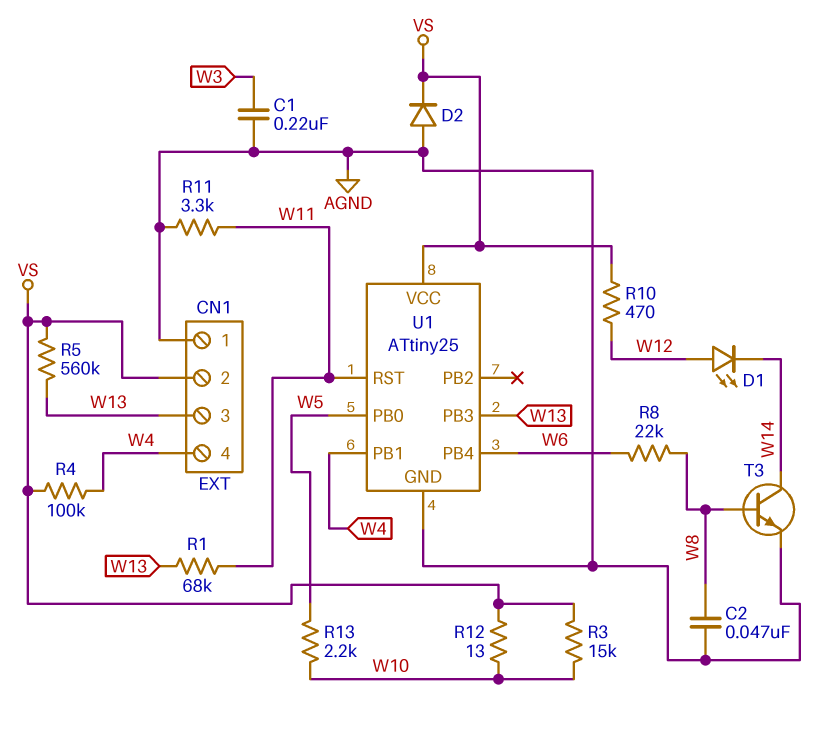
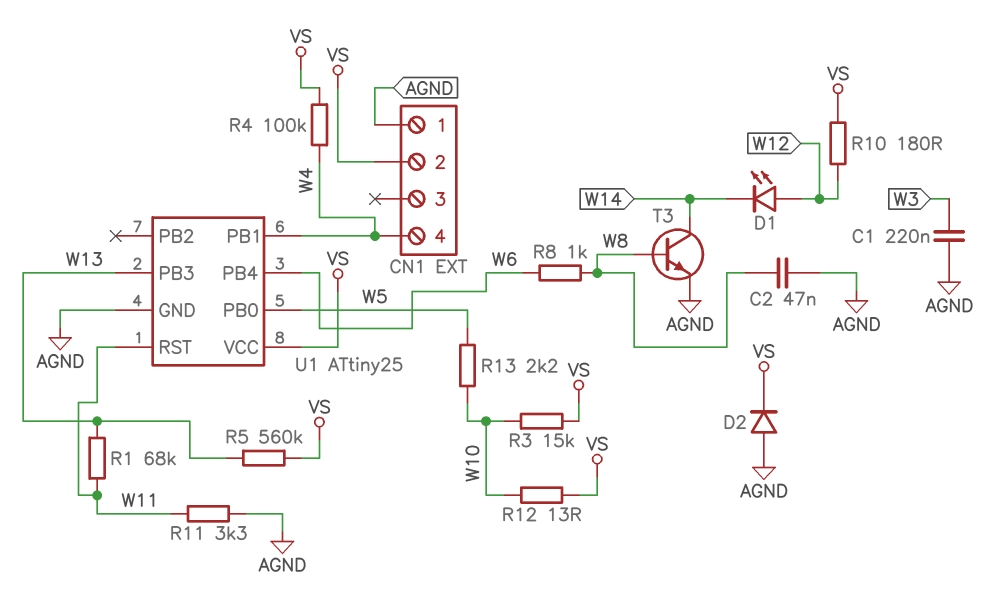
CN1 pin 3: W13 -> none
R8: 22k (W6, W8) -> 1k (W6, W8)
R10: 470 (VS, W12) -> 180 (VS, W12)

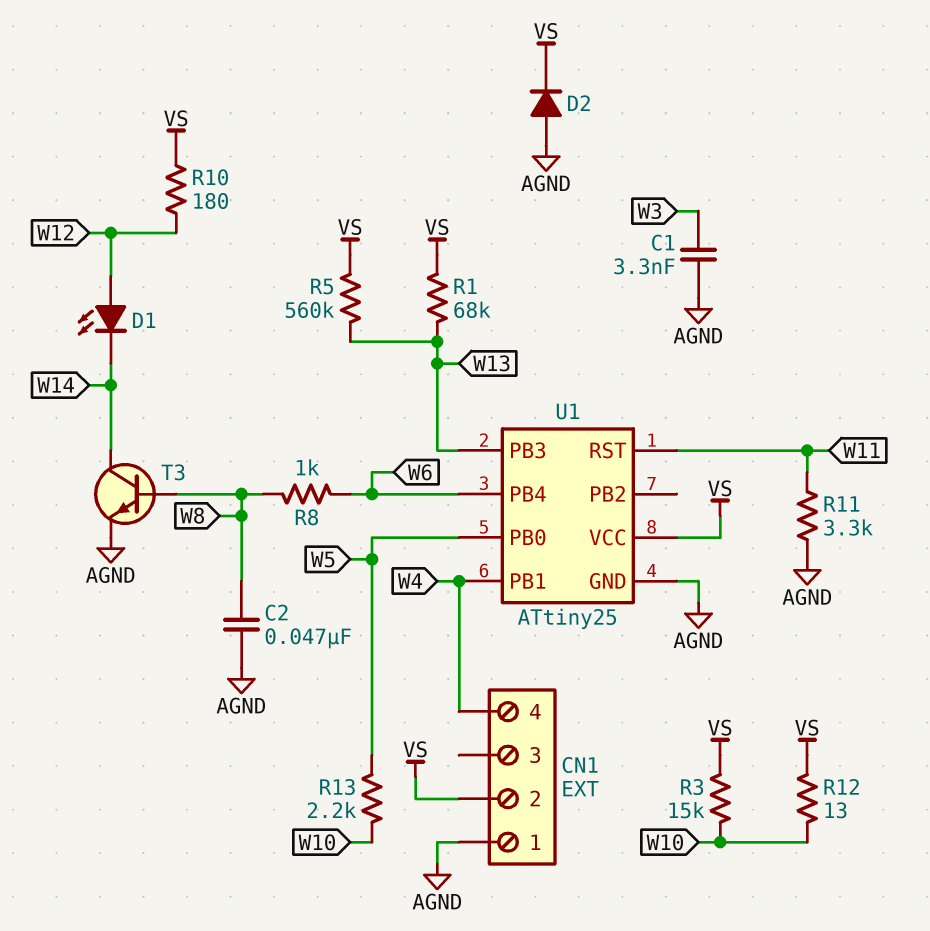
C1: 220nF (AGND, W3) -> 3.3nF (AGND, W3)
R1: 68k (W11, W13) -> 68k (VS, W13)
R4: 100k (VS, W4) -> none

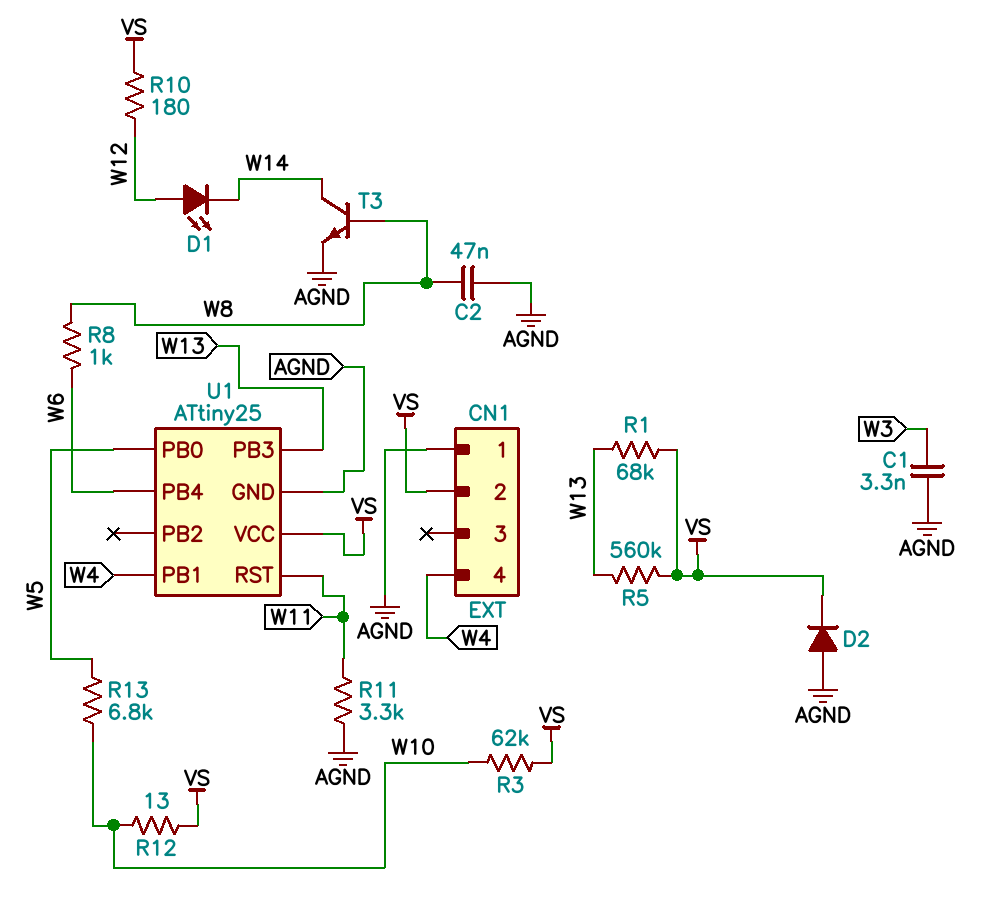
R3: 15k (VS, W10) -> 62k (VS, W10)
R13: 2.2k (W5, W10) -> 6.8k (W5, W10)

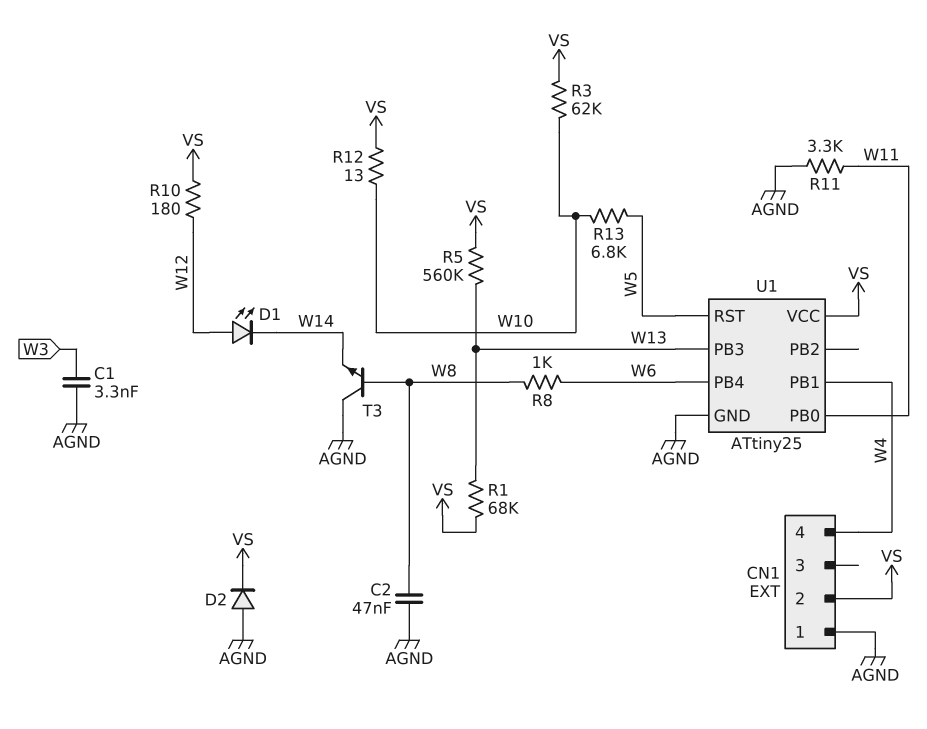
T3: NPN (B W8, C W14, E AGND) -> NPN (B W8, C AGND, E W14)
U1 pin PB0: W5 -> W11
U1 pin RST: W11 -> W5

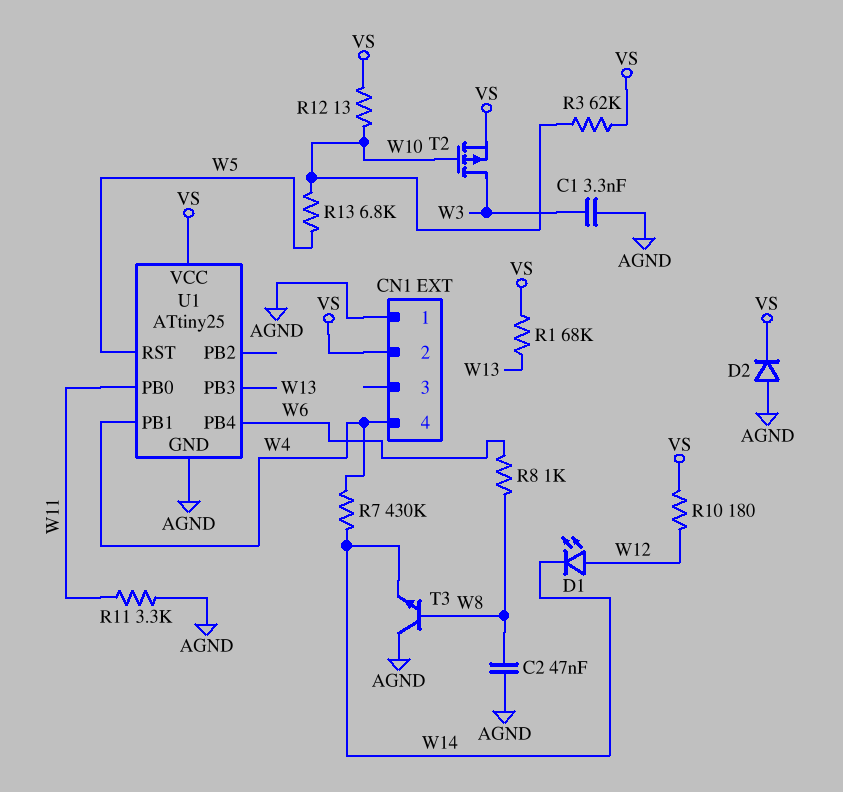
R5: 560k (VS, W13) -> none
R7: none -> 430k (W4, W14)
T2: none -> PMOS (G W10, D W3, S VS)

